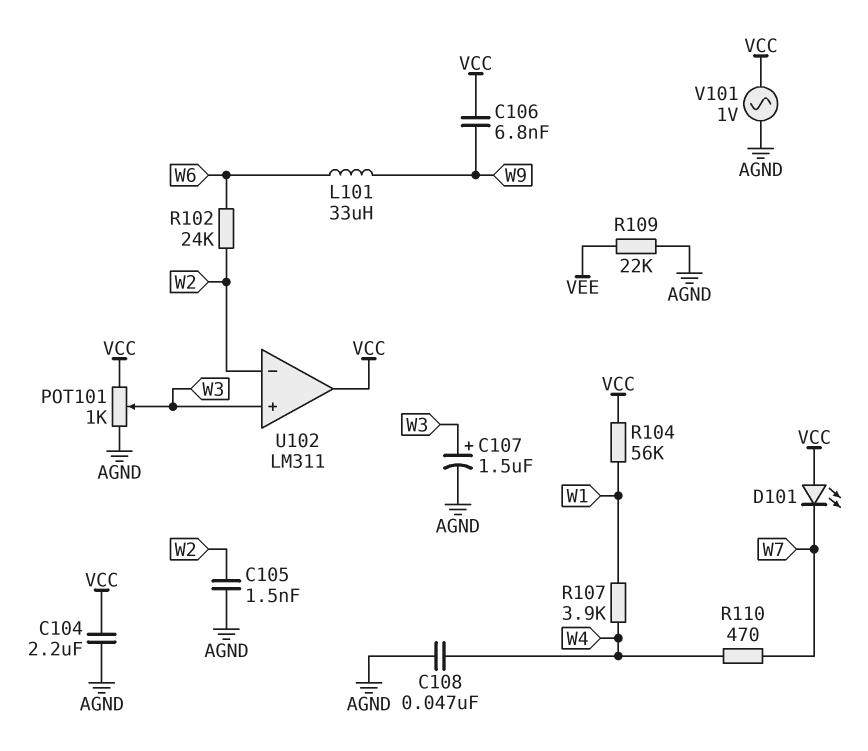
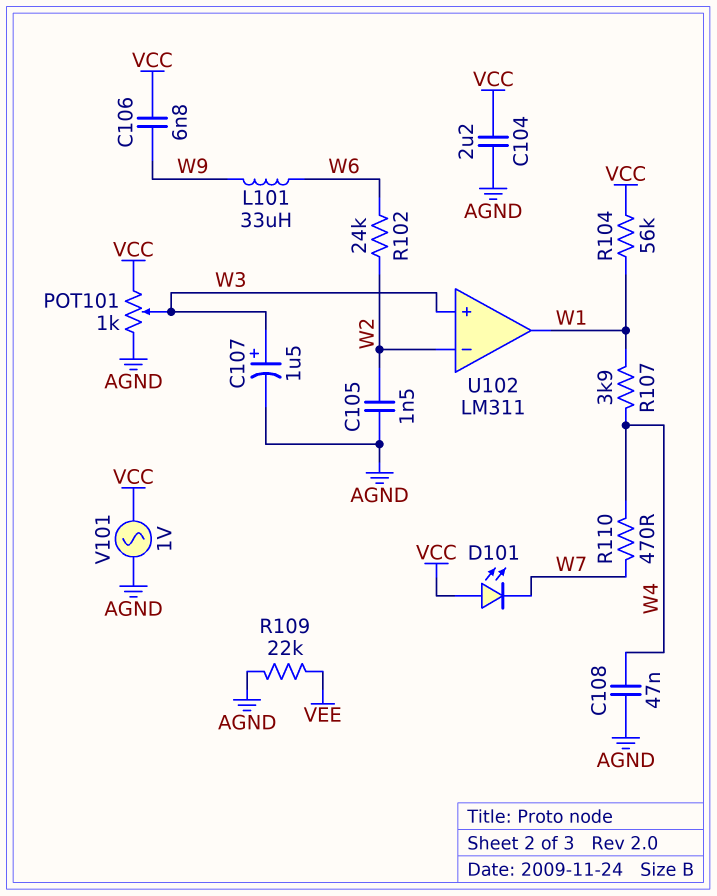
U102 pin out: VCC -> W1

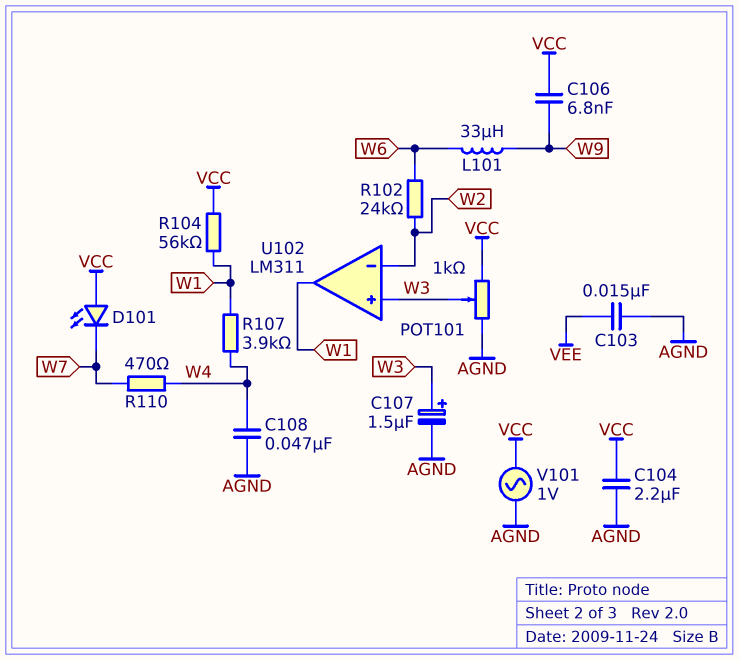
C103: none -> 15nF (AGND, VEE)
C105: 1.5nF (AGND, W2) -> none
R109: 22k (AGND, VEE) -> none

